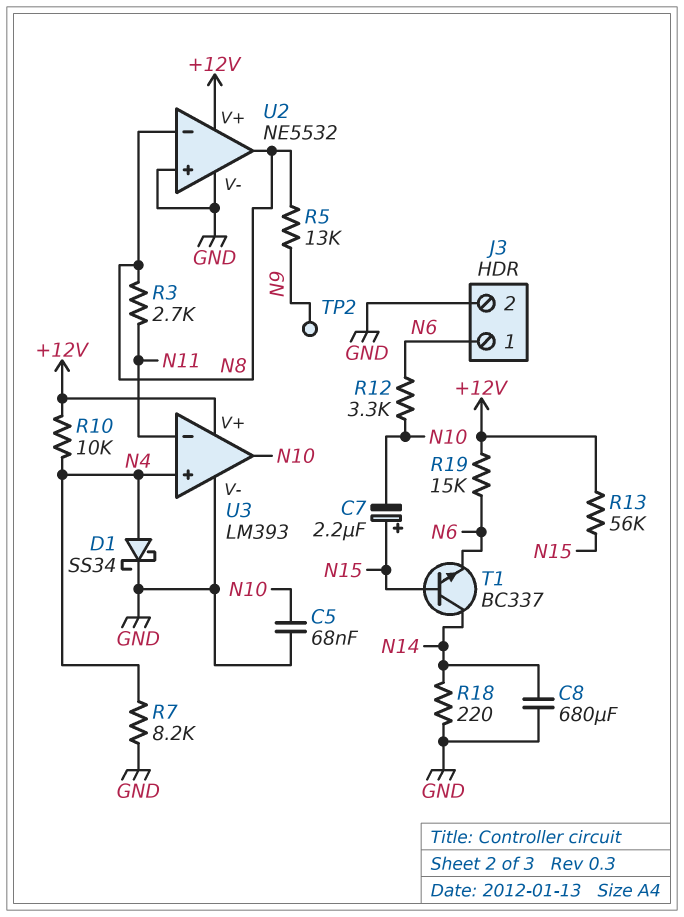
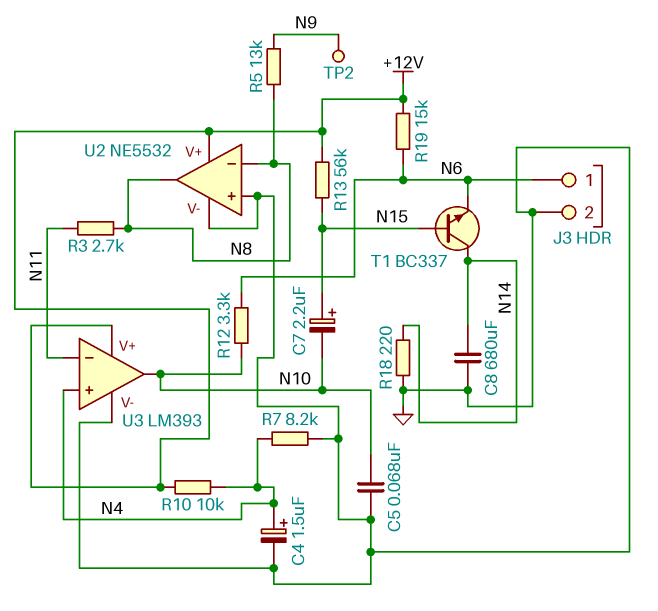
C4: none -> 1.5uF (plus N4, minus GND)
D1: schottky SS34 (A N4, K GND) -> none

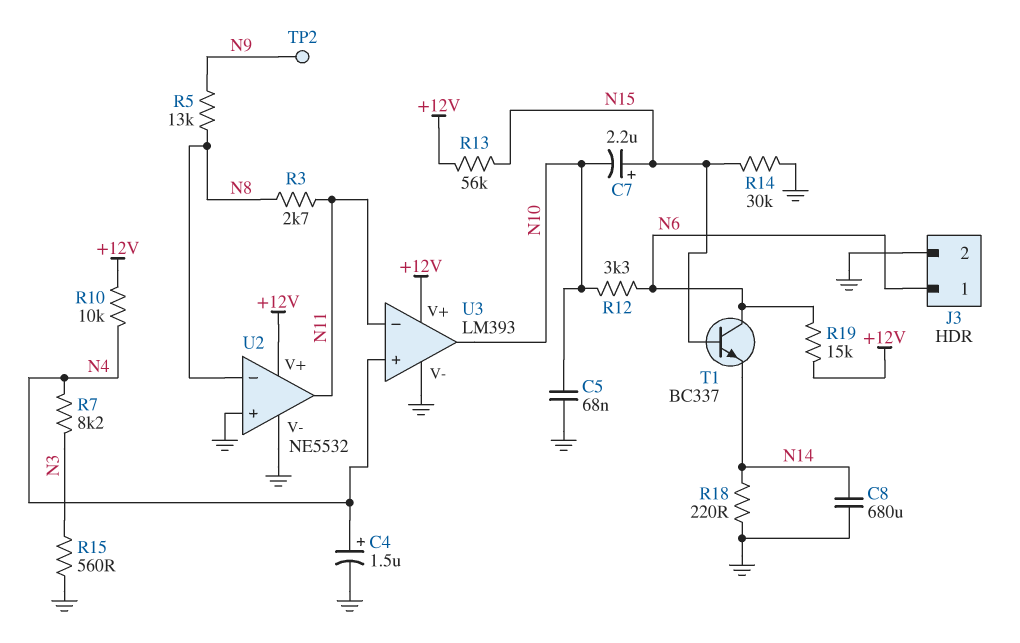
R7: 8.2k (GND, N4) -> 8.2k (N3, N4)
R14: none -> 30k (GND, N15)
R15: none -> 560 (GND, N3)
T1: NPN BC337 (B N15, C N14, E N6) -> NPN BC337 (B N15, C N6, E N14)
U2 pin out: N8 -> N11

